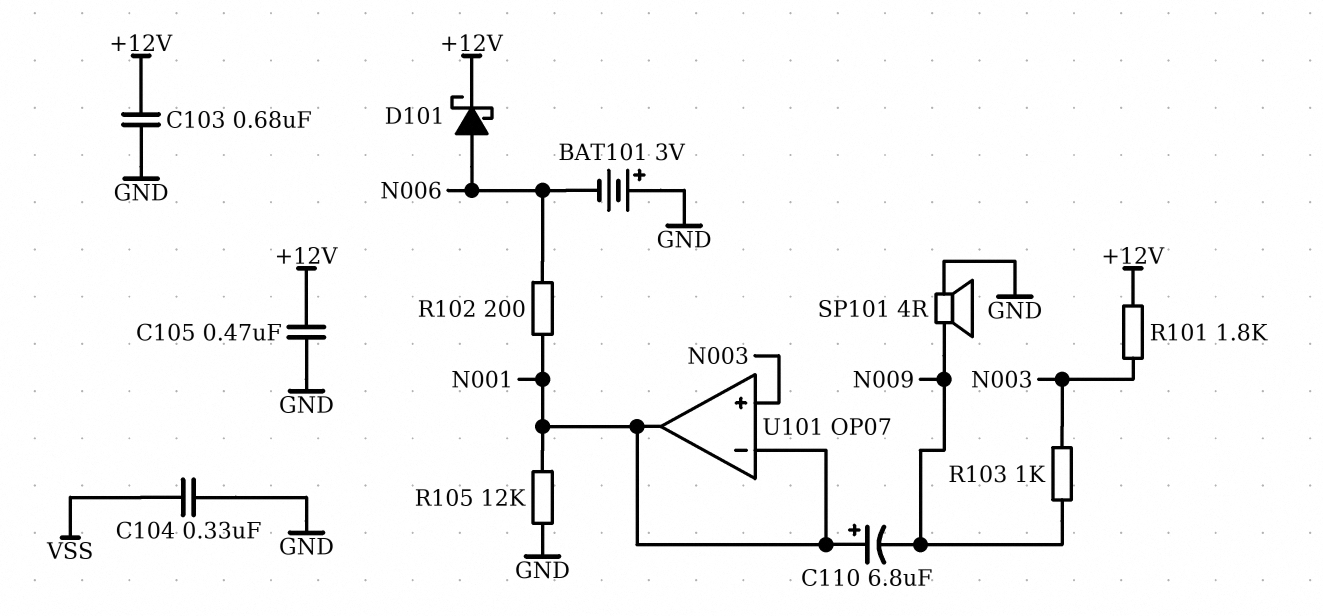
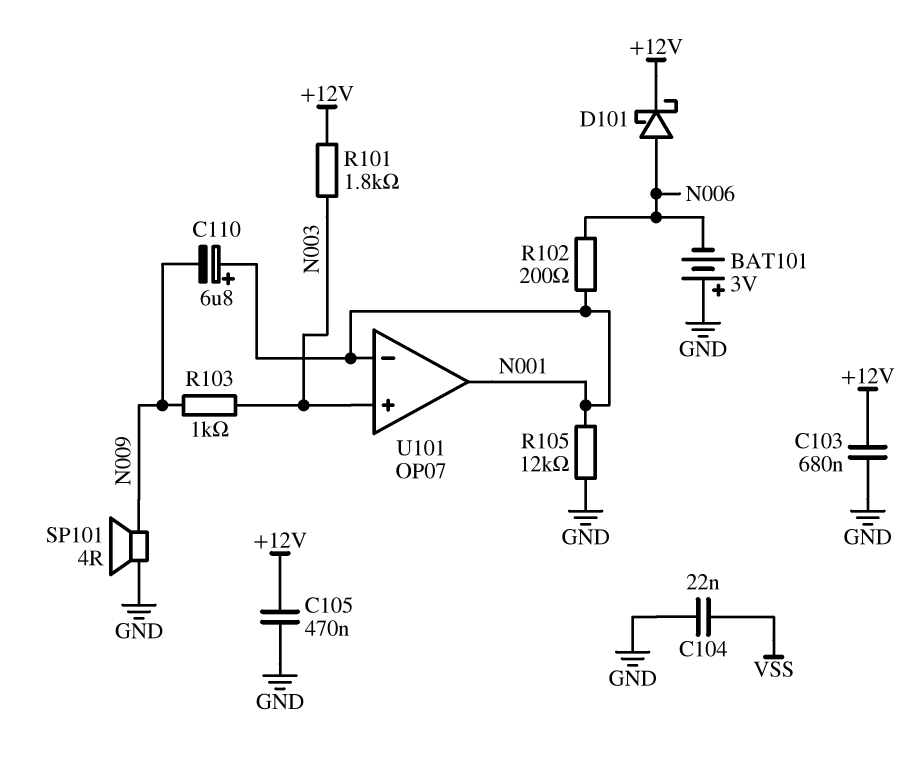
C104: 330nF (GND, VSS) -> 22nF (GND, VSS)

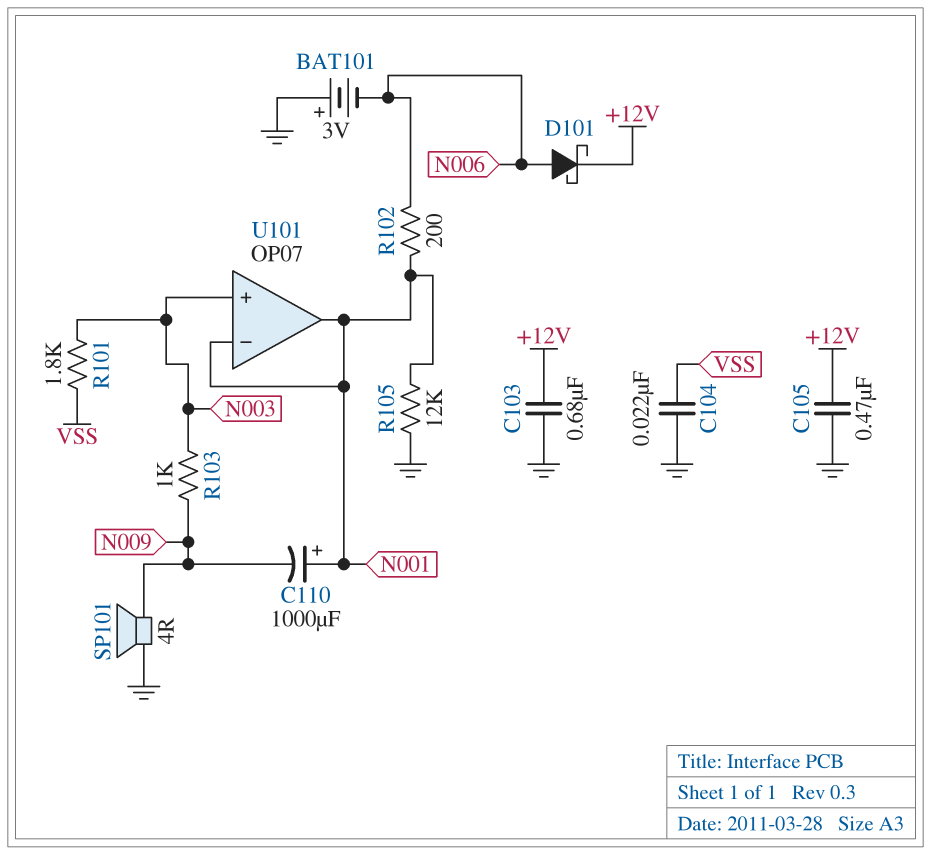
C110: 6.8uF (plus N001, minus N009) -> 1000uF (plus N001, minus N009)
R101: 1.8k (+12V, N003) -> 1.8k (N003, VSS)

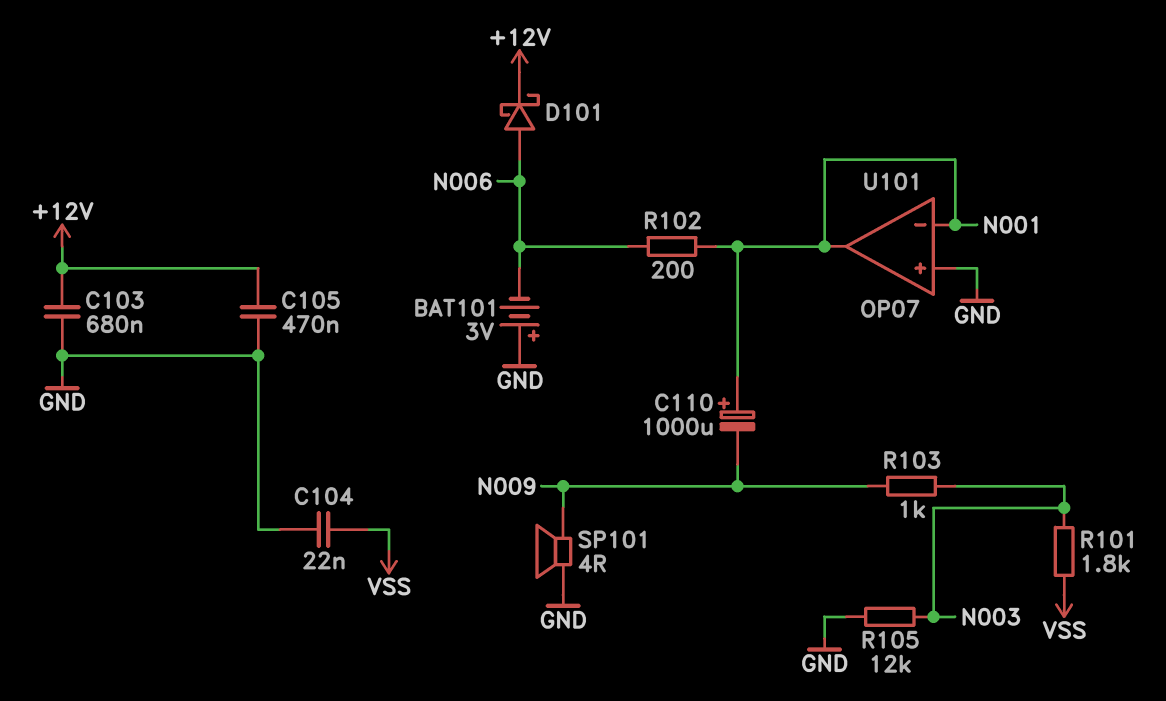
R105: 12k (GND, N001) -> 12k (GND, N003)
U101 pin in+: N003 -> GND

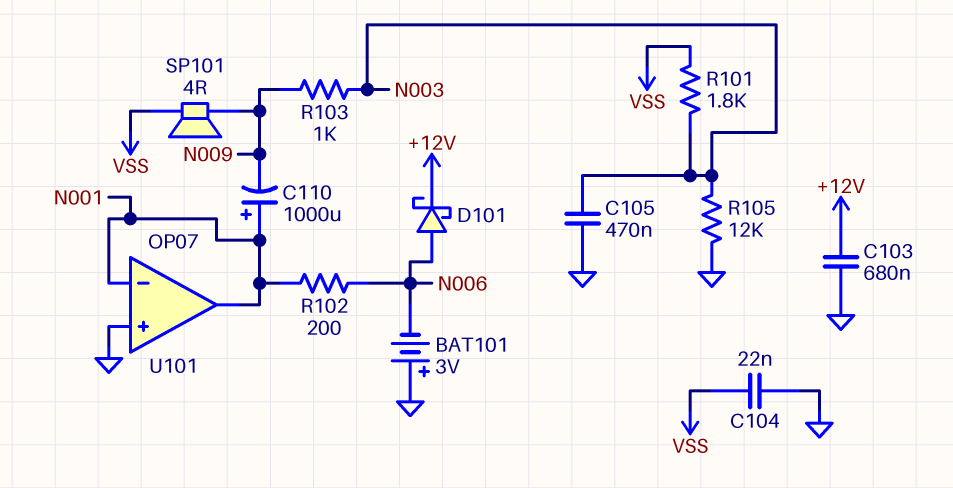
C105: 470nF (+12V, GND) -> 470nF (GND, N003)
SP101: speaker 4R (GND, N009) -> speaker 4R (N009, VSS)

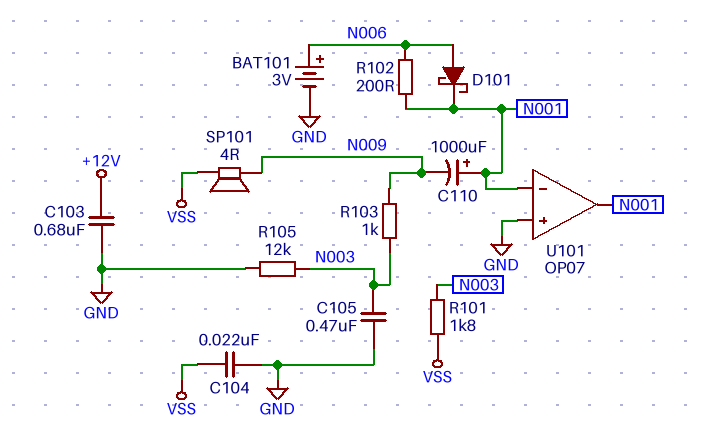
BAT101: 3V (plus GND, minus N006) -> 3V (plus N006, minus GND)
D101: schottky (A N006, K +12V) -> schottky (A N006, K N001)

